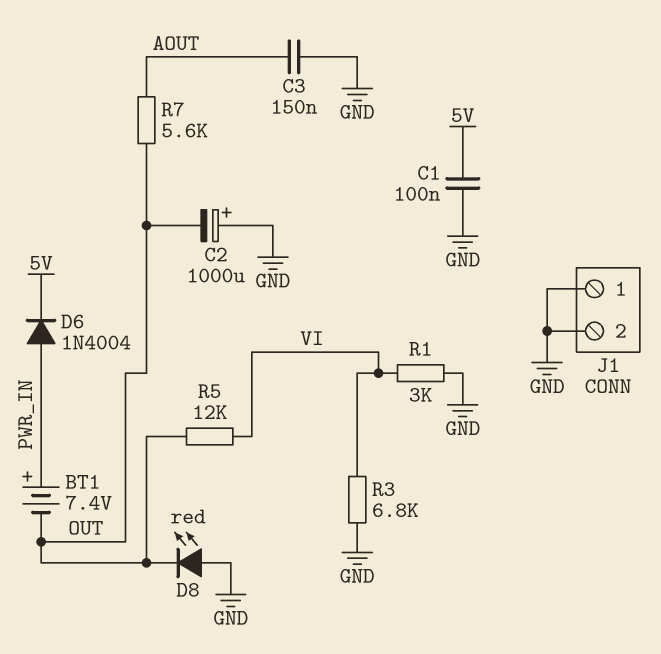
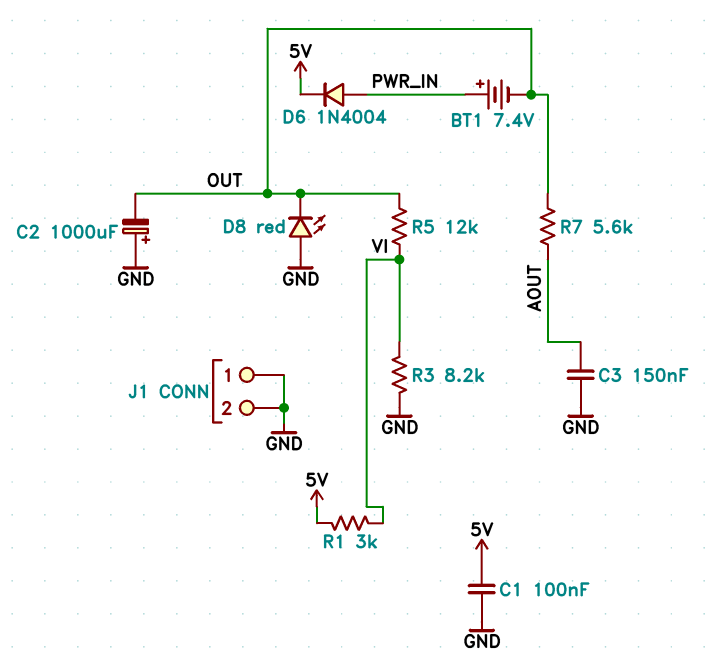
R1: 3k (GND, VI) -> 3k (5V, VI)
R3: 6.8k (GND, VI) -> 8.2k (GND, VI)

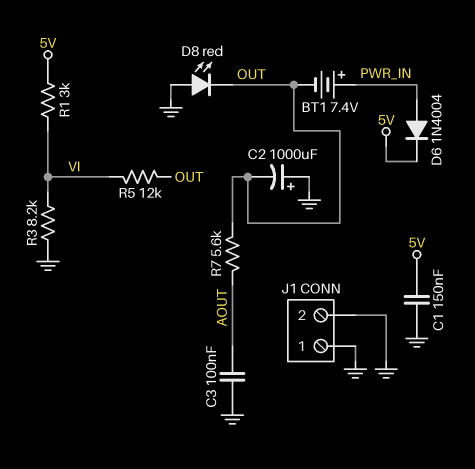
C1: 100nF (5V, GND) -> 150nF (5V, GND)
C3: 150nF (AOUT, GND) -> 100nF (AOUT, GND)

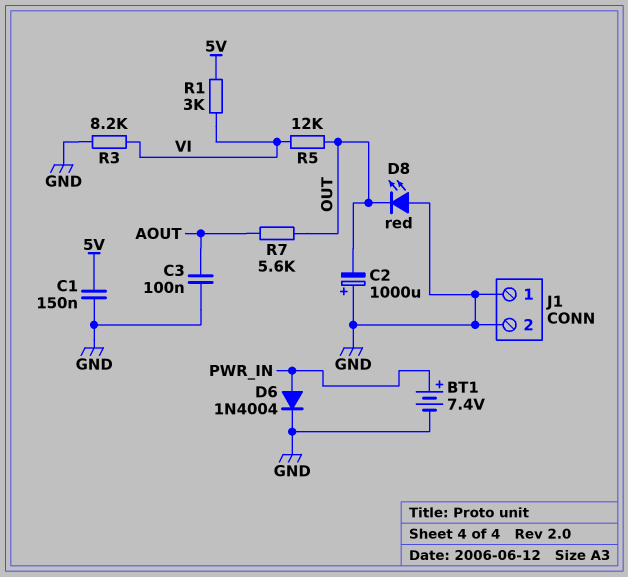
BT1: 7.4V (plus PWR_IN, minus OUT) -> 7.4V (plus PWR_IN, minus GND)
D6: diode 1N4004 (A PWR_IN, K 5V) -> diode 1N4004 (A PWR_IN, K GND)

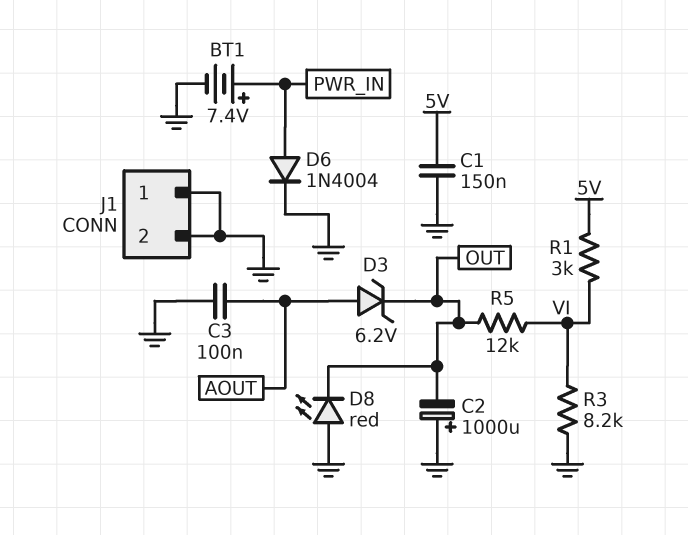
D3: none -> zener 6.2V (A AOUT, K OUT)
R7: 5.6k (AOUT, OUT) -> none

